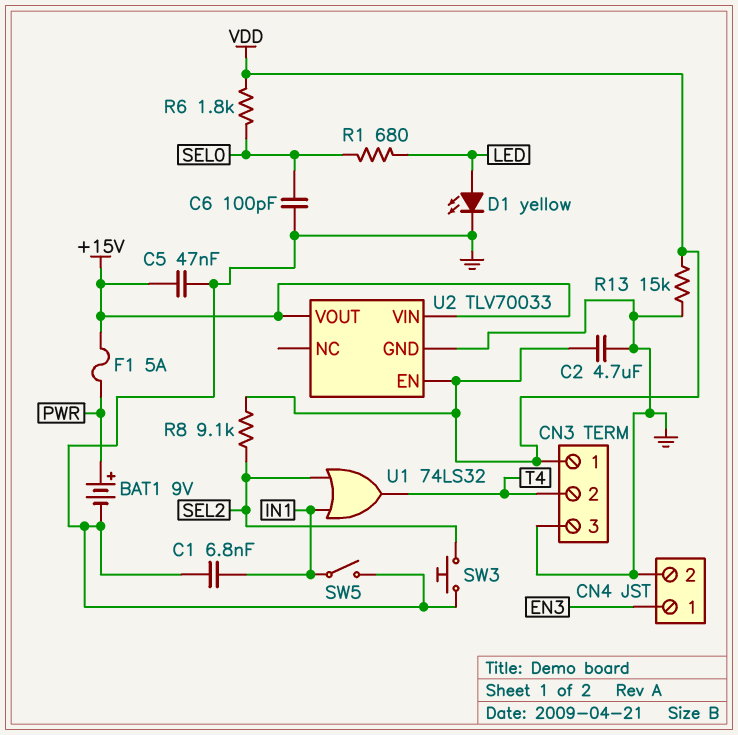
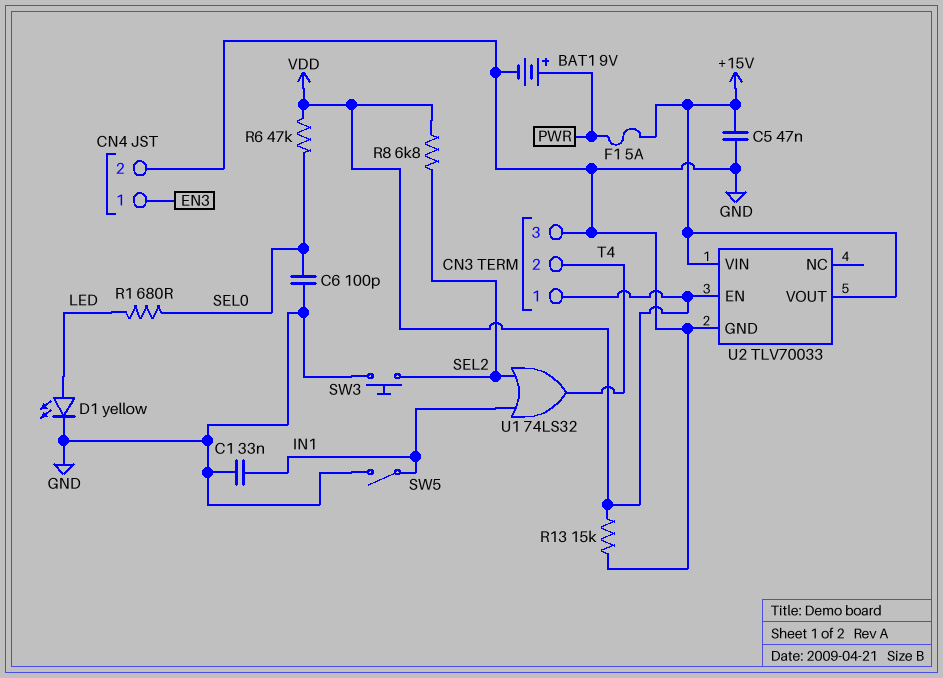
C1: 6.8nF (GND, IN1) -> 33nF (GND, IN1)
C2: 4.7uF (GND, VDD) -> none
R6: 1.8k (SEL0, VDD) -> 47k (SEL0, VDD)
R8: 9.1k (SEL2, VDD) -> 6.8k (SEL2, VDD)

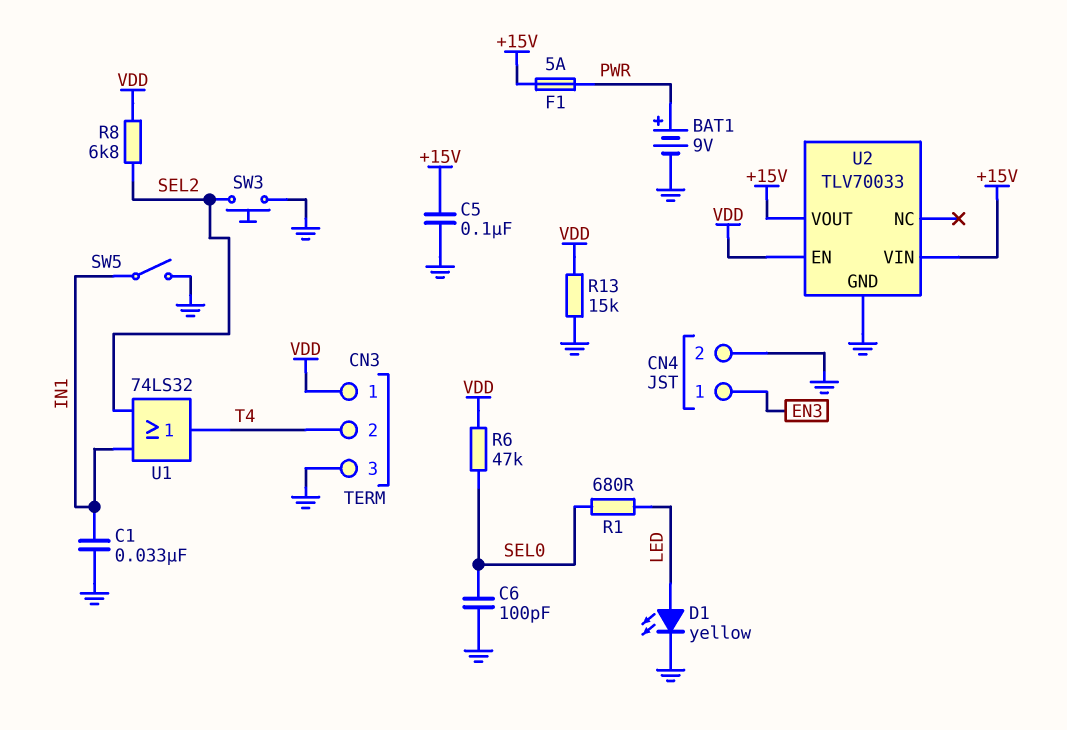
C5: 47nF (+15V, GND) -> 100nF (+15V, GND)

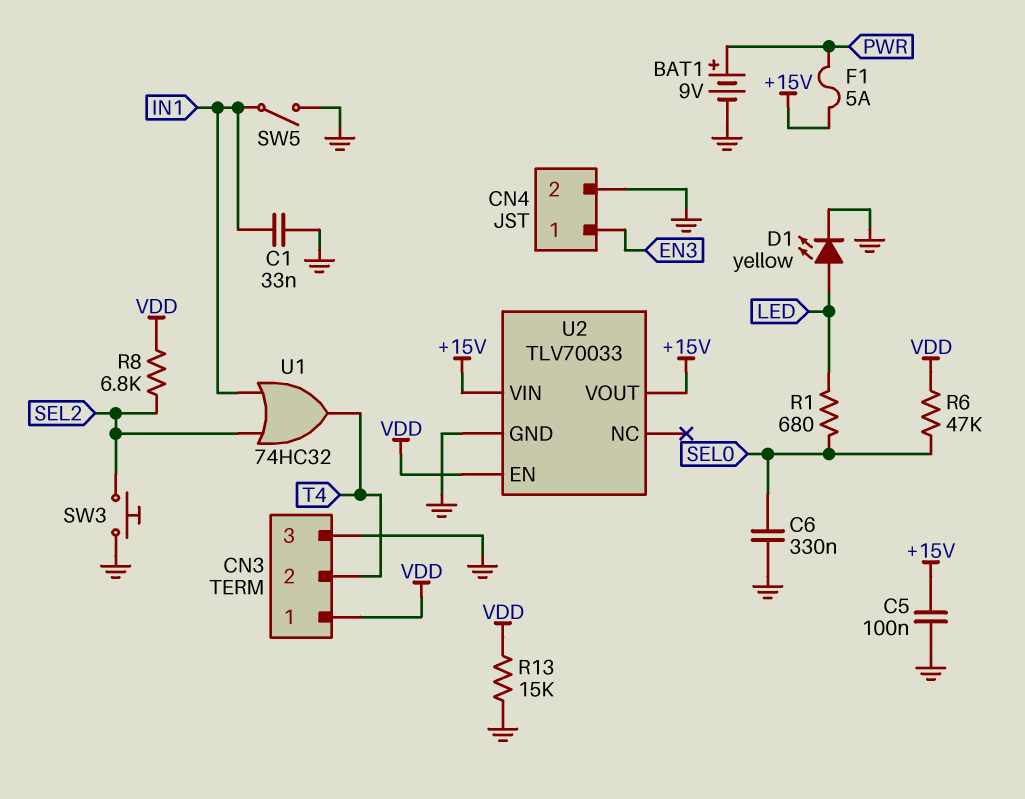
C6: 100pF (GND, SEL0) -> 330nF (GND, SEL0)
U1: OR 74LS32 (in IN1, in SEL2, out T4) -> OR 74HC32 (in IN1, in SEL2, out T4)

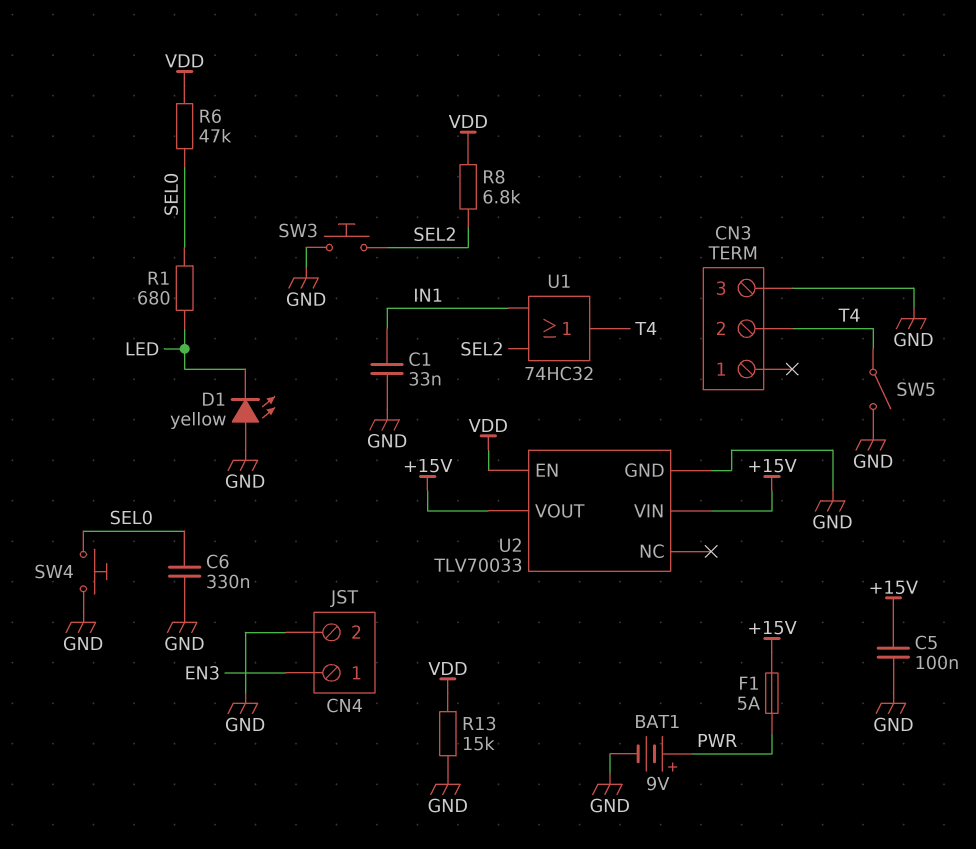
CN3 pin 1: VDD -> none
D1: LED yellow (A LED, K GND) -> LED yellow (A GND, K LED)
SW4: none -> button (GND, SEL0)
SW5: switch (GND, IN1) -> switch (GND, T4)

